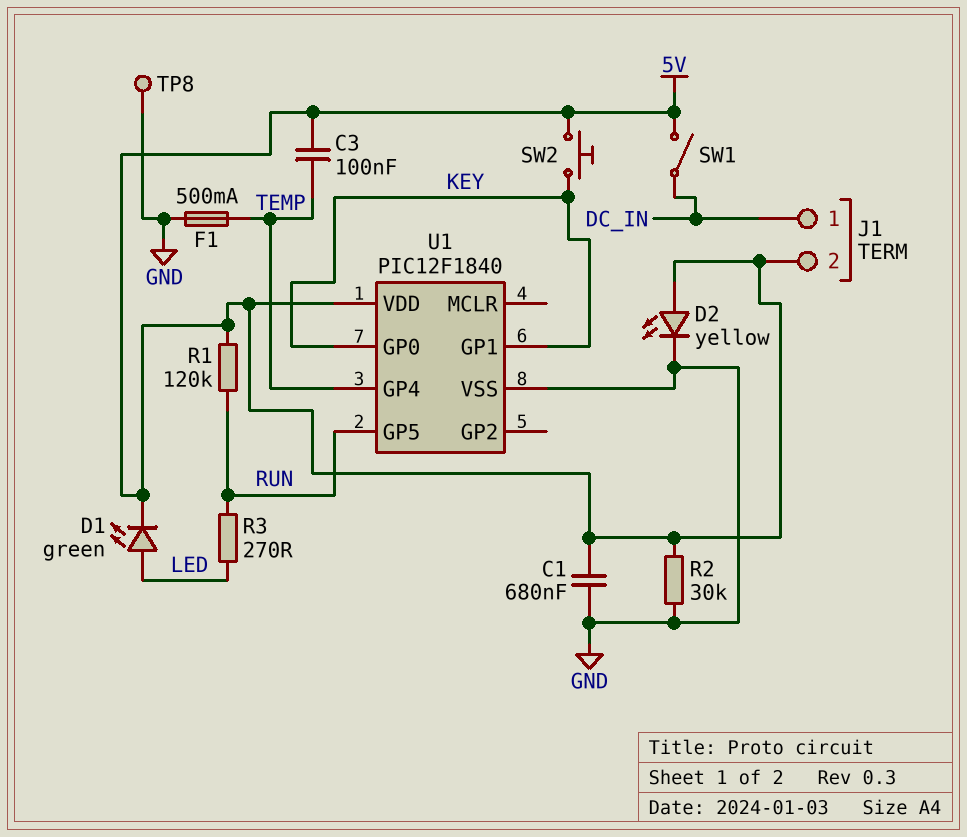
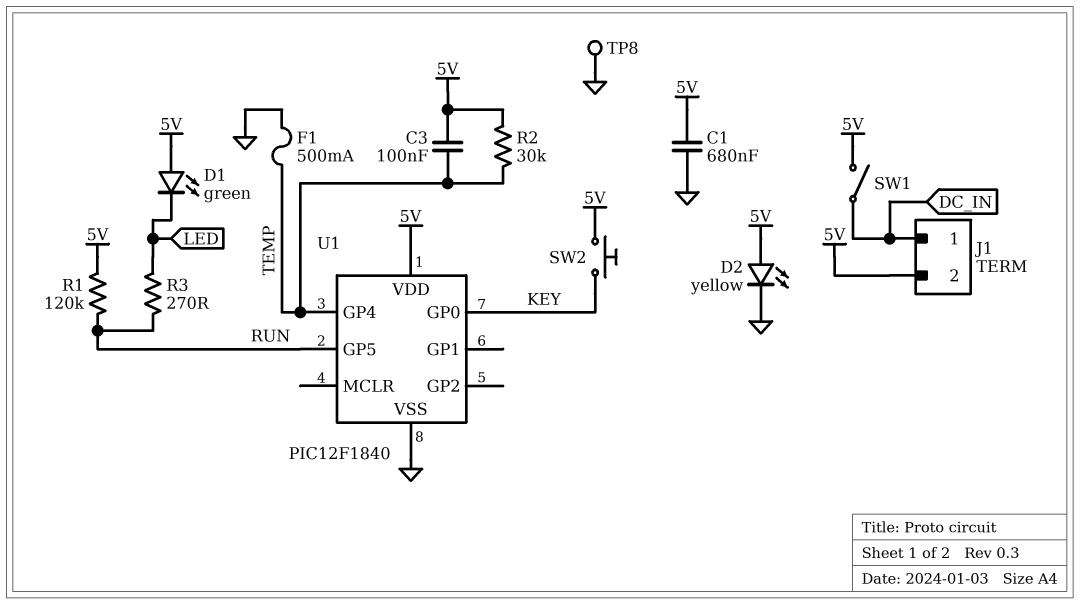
D1: LED green (A LED, K 5V) -> LED green (A 5V, K LED)
R2: 30k (5V, GND) -> 30k (5V, TEMP)
U1 pin GP1: KEY -> none

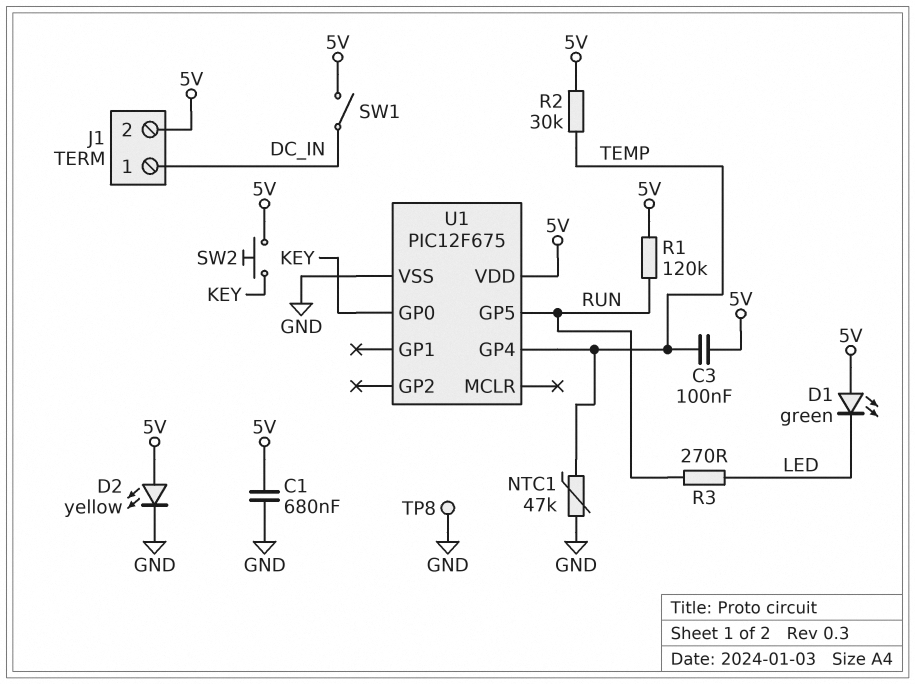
F1: 500mA (GND, TEMP) -> none
NTC1: none -> 47k (GND, TEMP)
U1: PIC12F1840 -> PIC12F675

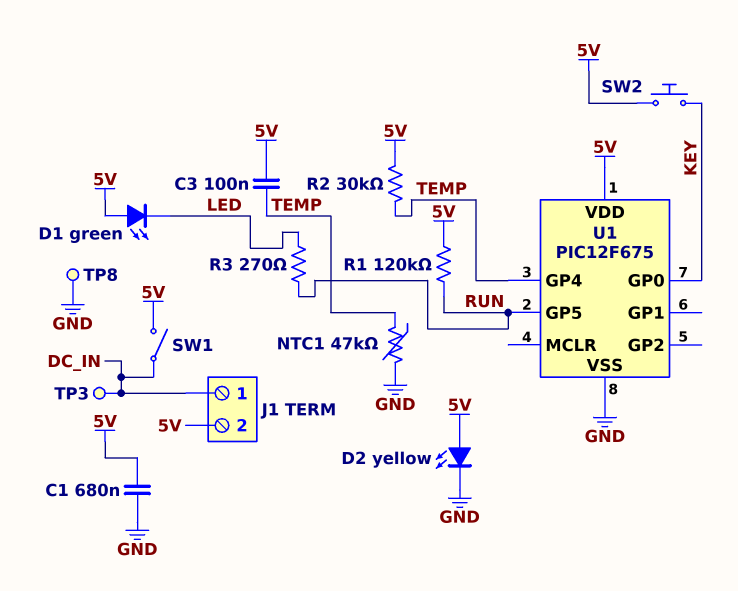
TP3: none -> test point (DC_IN)

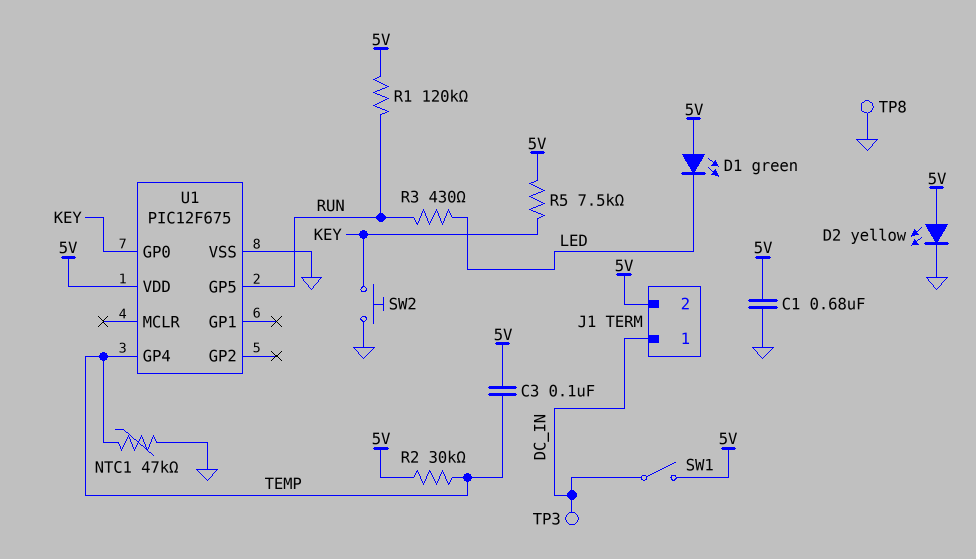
R3: 270 (LED, RUN) -> 430 (LED, RUN)
R5: none -> 7.5k (5V, KEY)
SW2: button (5V, KEY) -> button (GND, KEY)

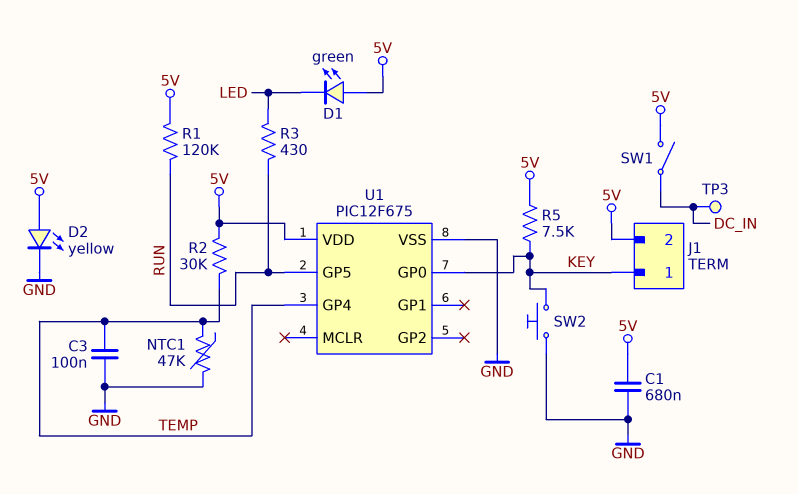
C3: 100nF (5V, TEMP) -> 100nF (GND, TEMP)
J1 pin 1: DC_IN -> KEY
TP8: test point (GND) -> none

